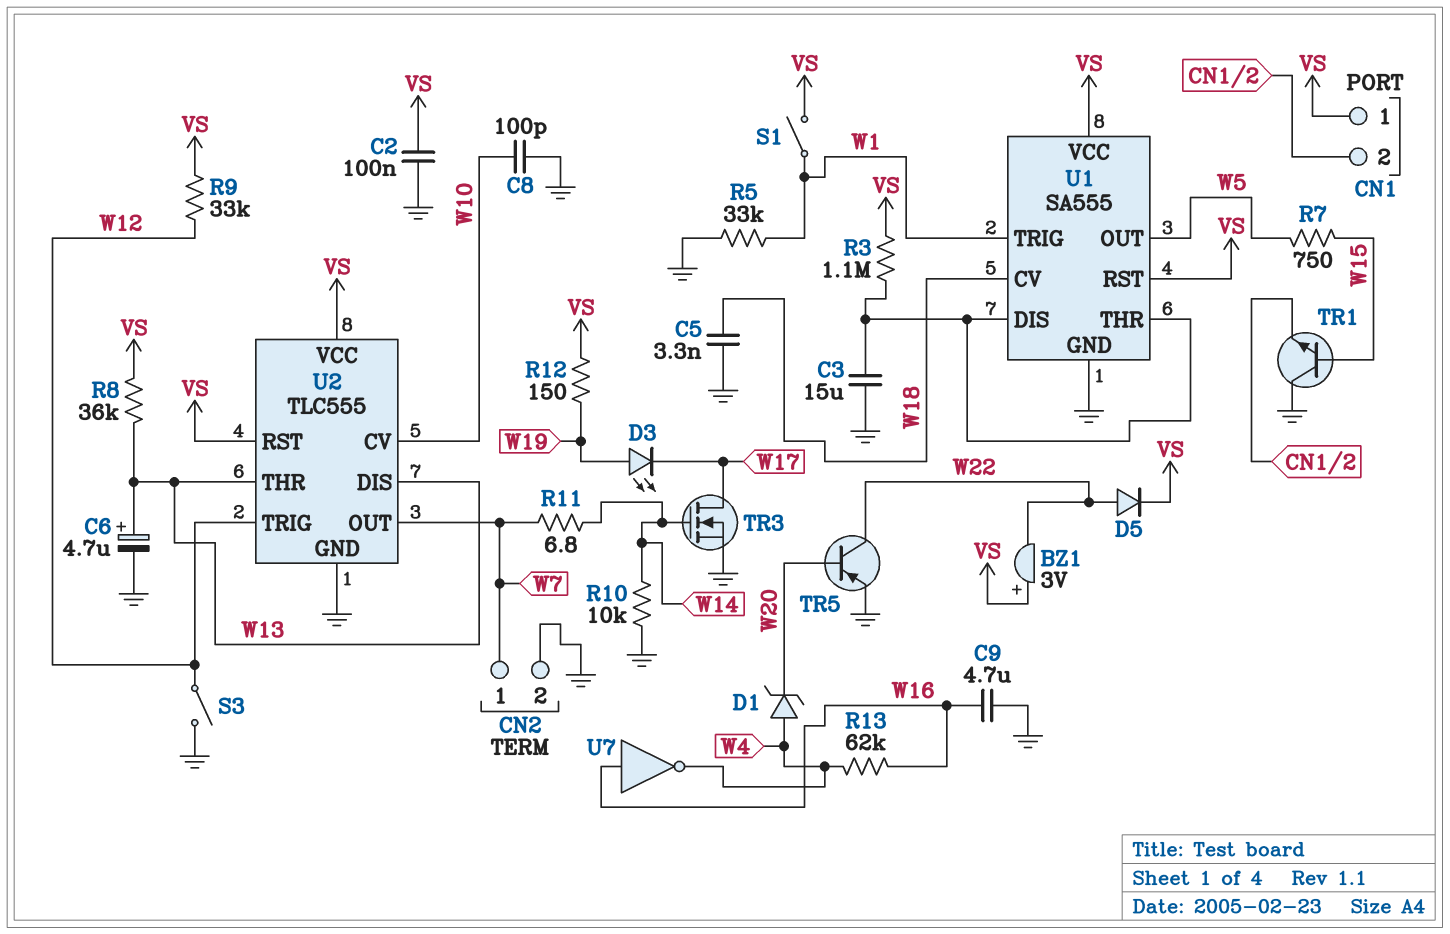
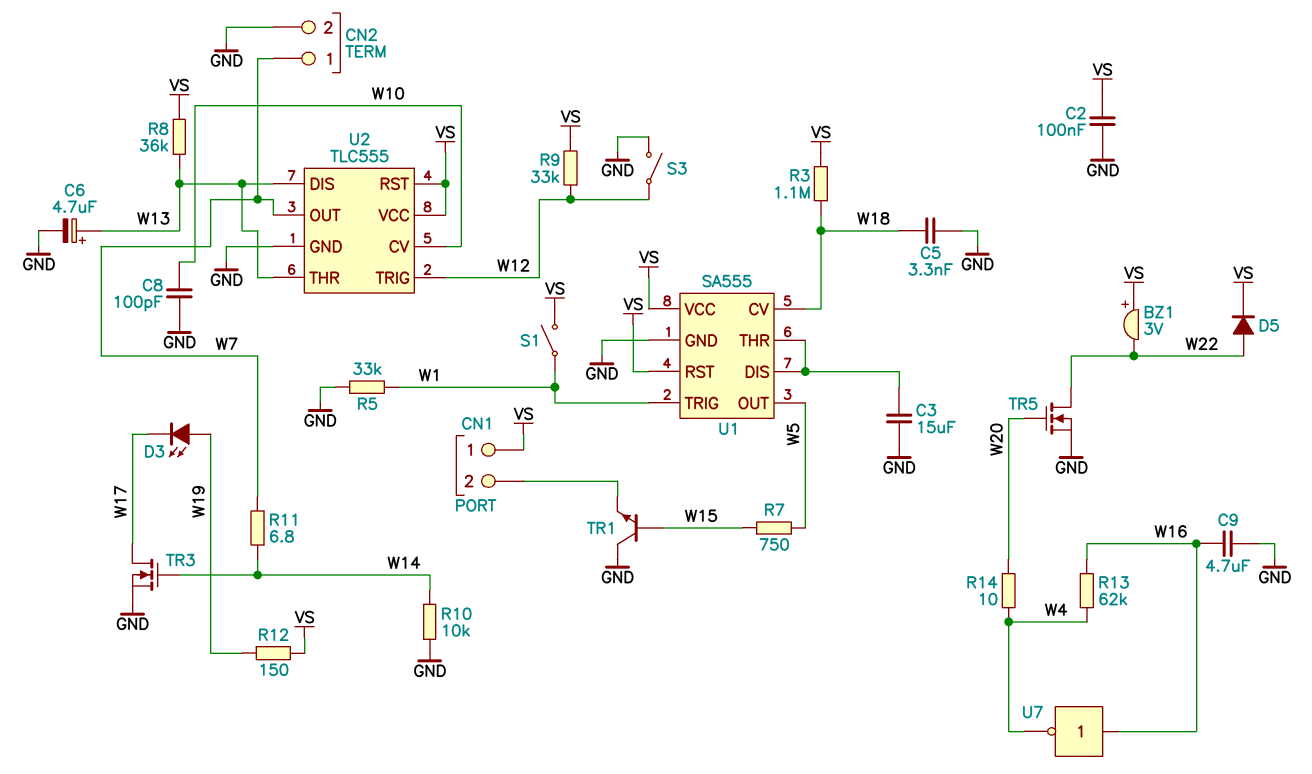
D1: zener (A W4, K W20) -> none
R3: 1.1M (U1/DIS, VS) -> 1.1M (VS, W18)
R14: none -> 10 (W4, W20)
TR5: PNP (B W20, C W22, E GND) -> NMOS (G W20, D W22, S GND)

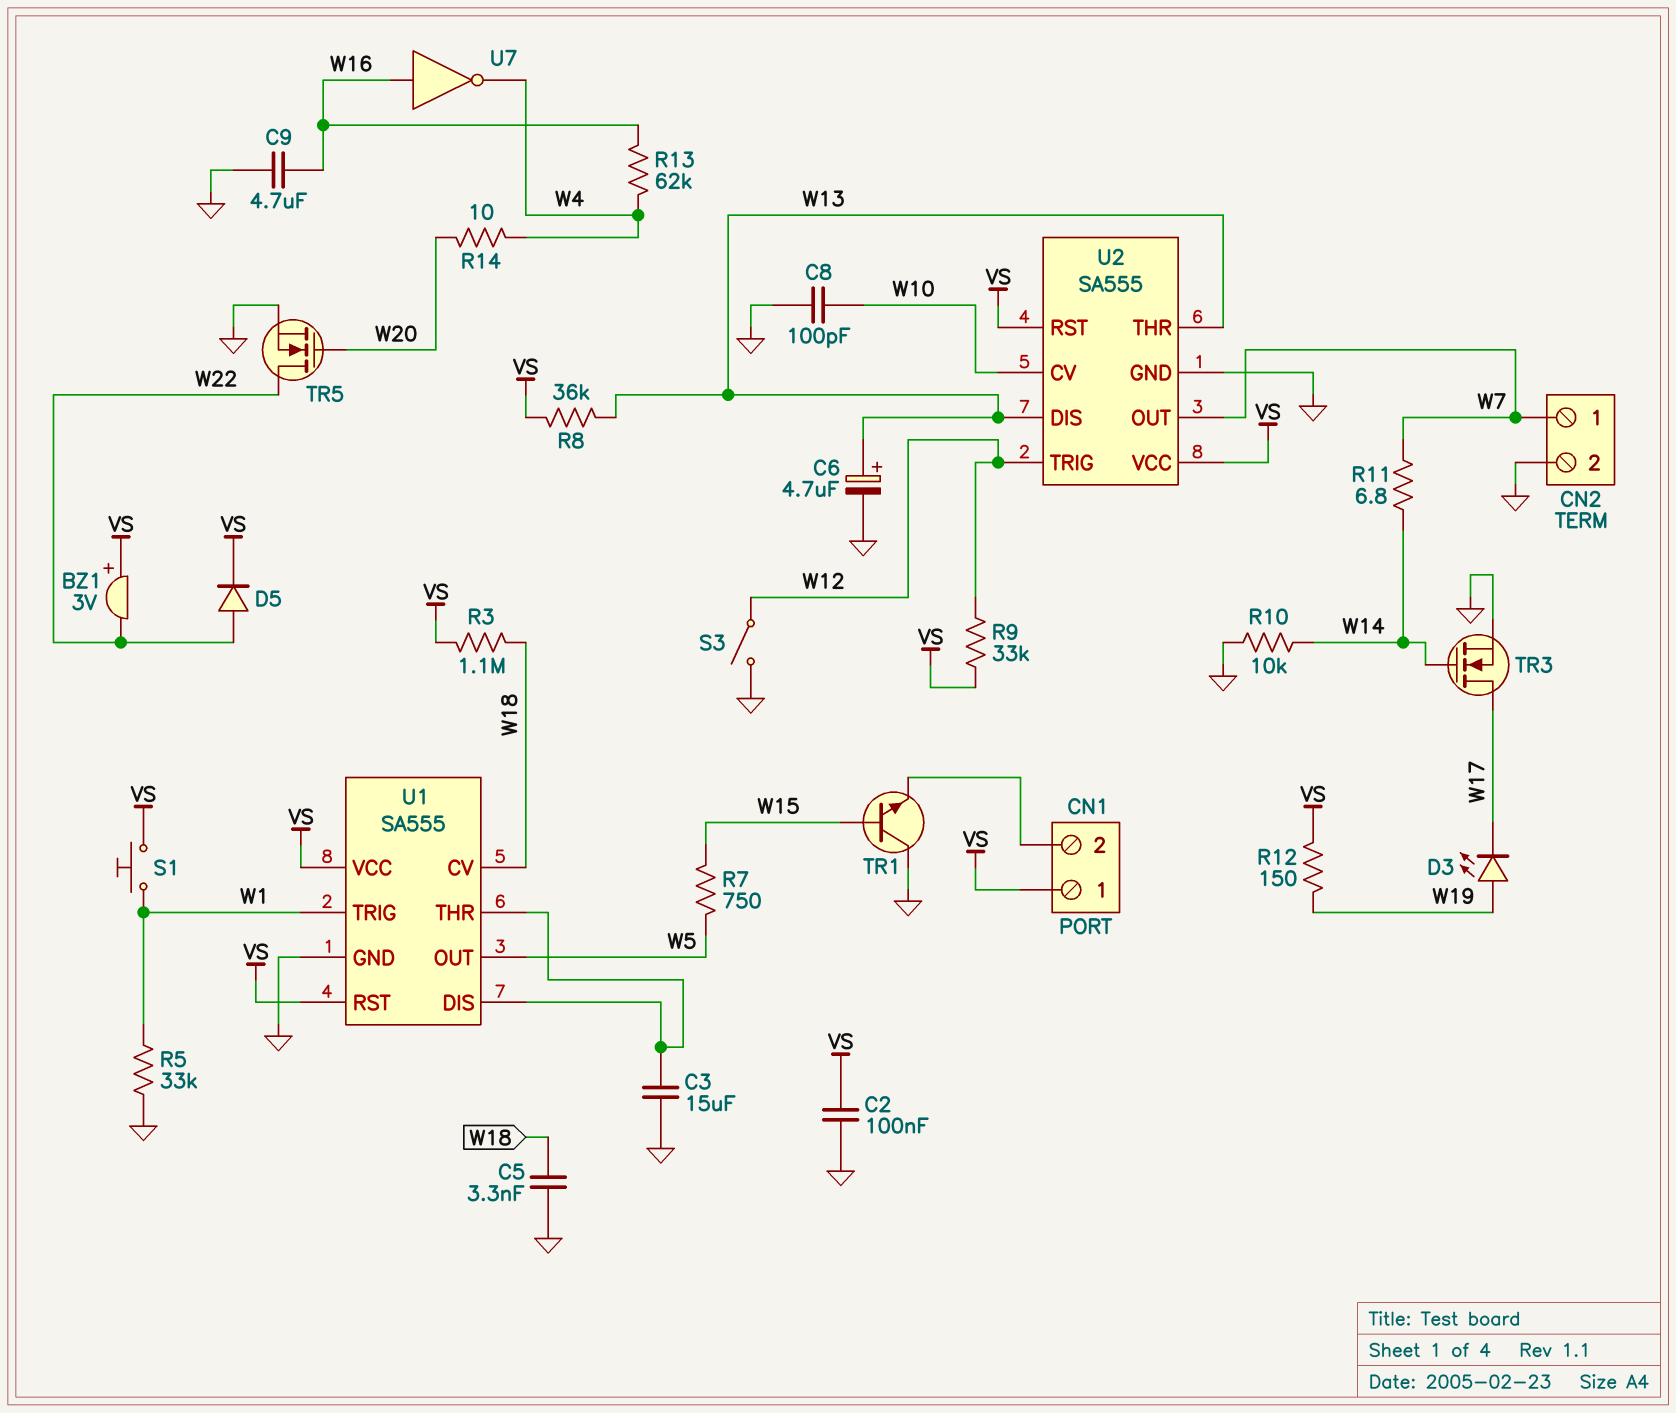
S1: switch (VS, W1) -> button (VS, W1)
U2: TLC555 -> SA555

